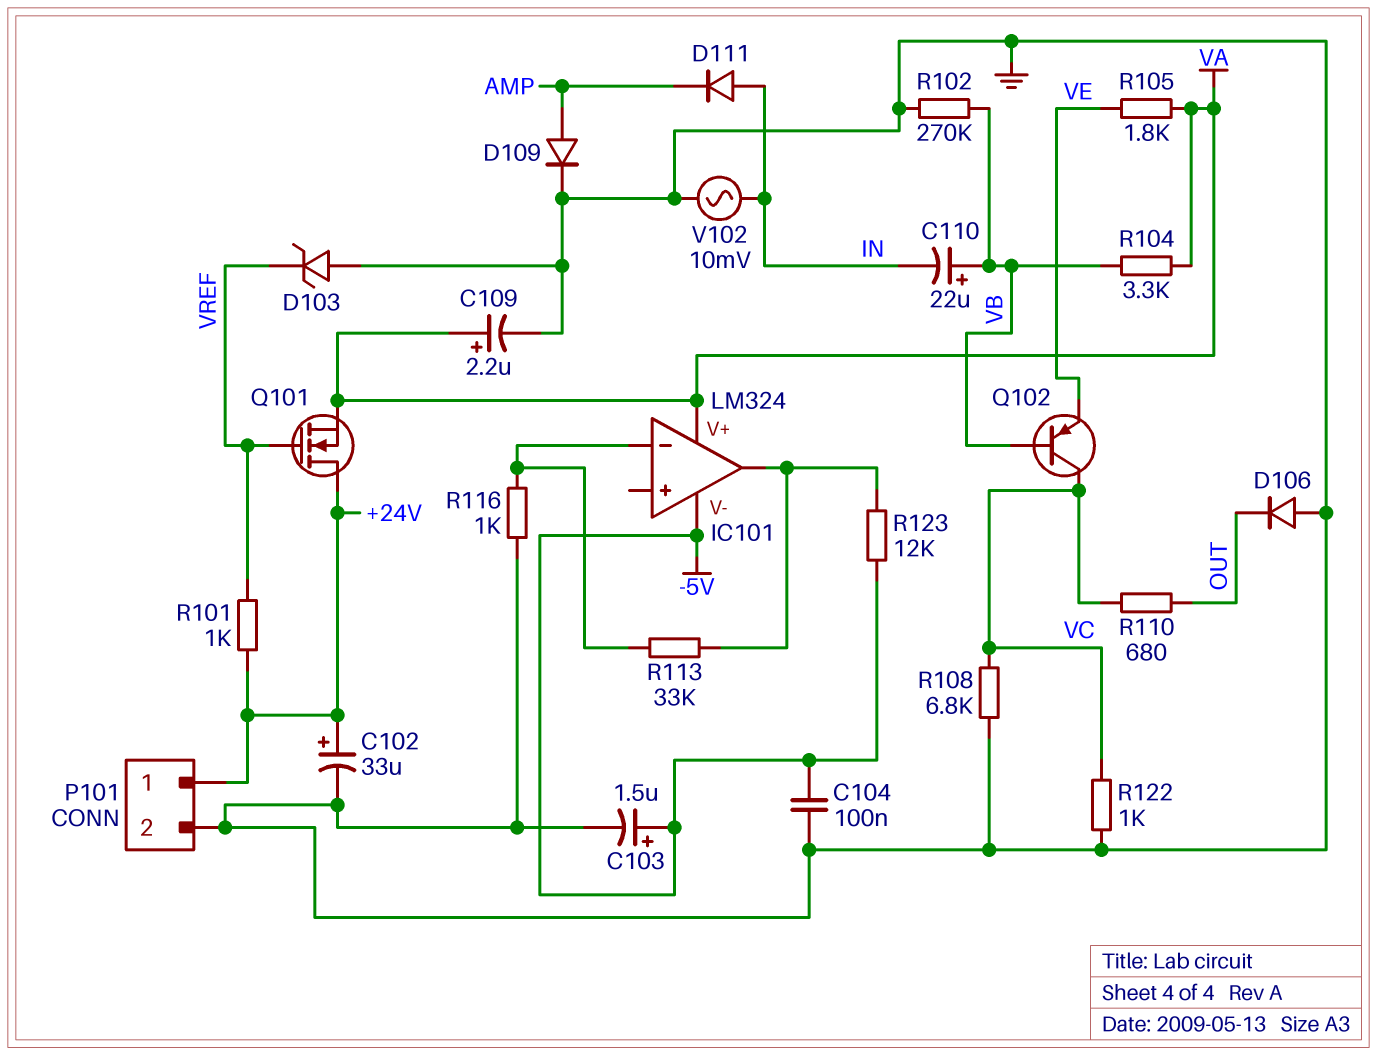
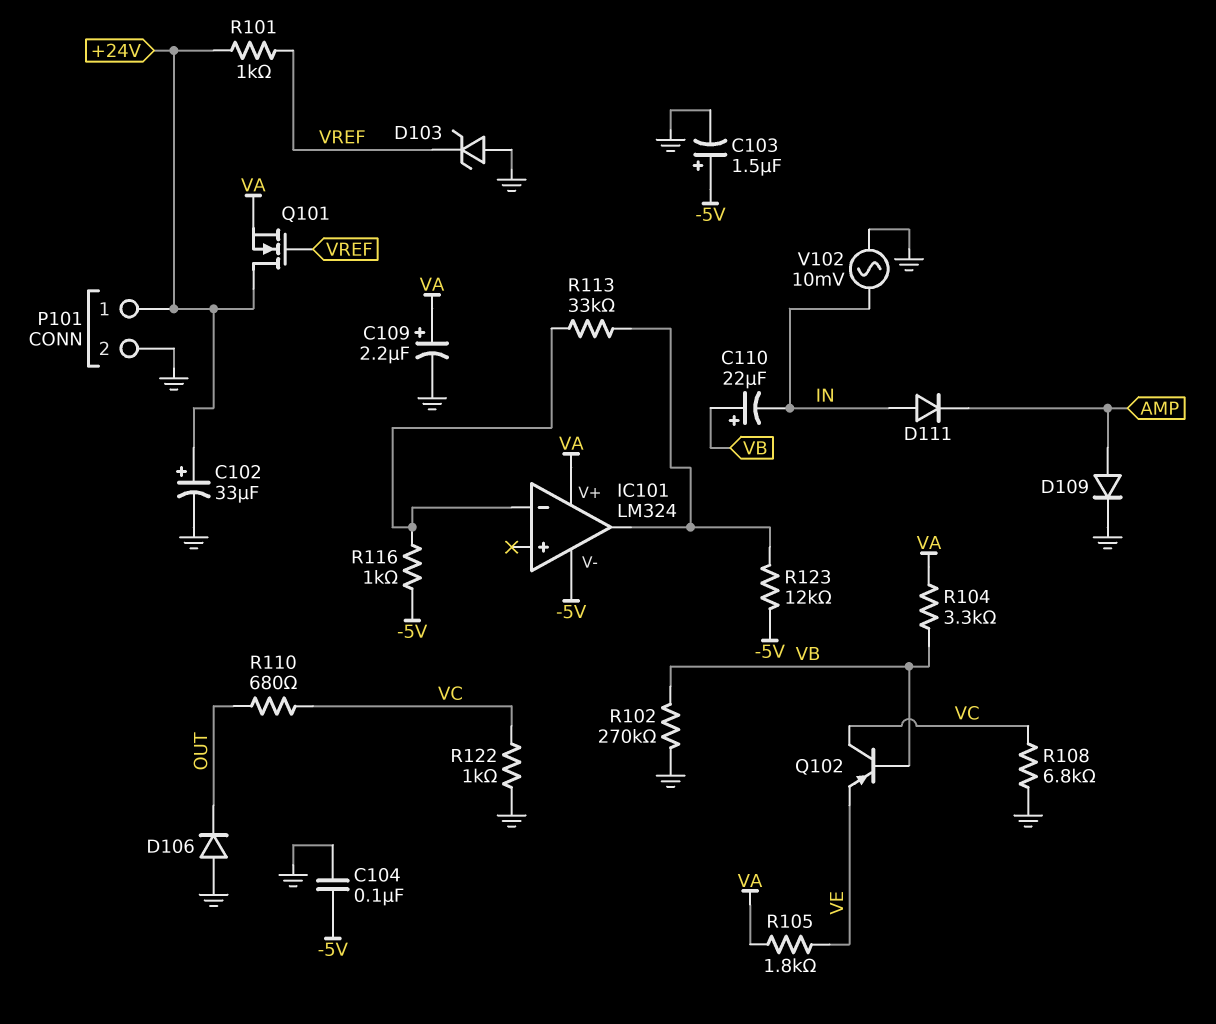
R116: 1k (GND, IC101/in-) -> 1k (-5V, IC101/in-)

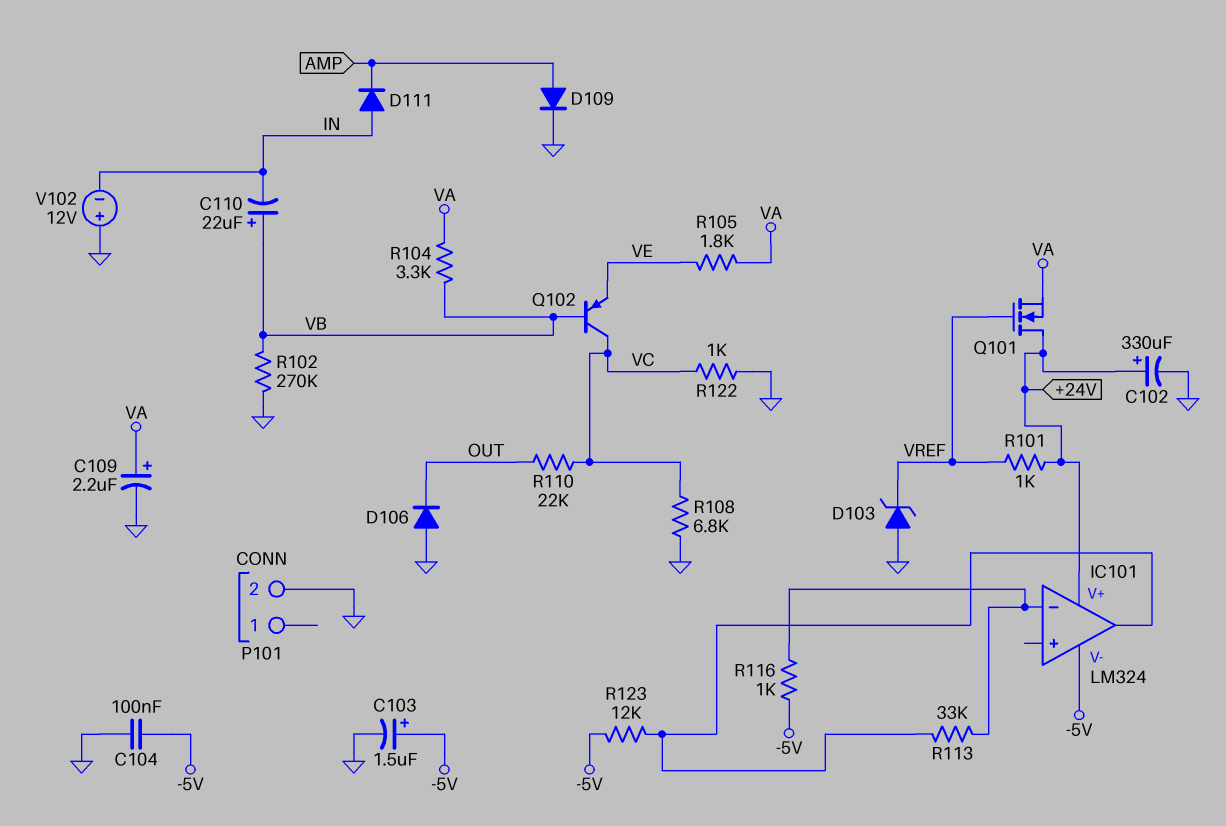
C102: 33uF (plus +24V, minus GND) -> 330uF (plus +24V, minus GND)
IC101 pin V+: VA -> +24V
P101 pin 1: +24V -> none
R110: 680 (OUT, VC) -> 22k (OUT, VC)
V102: AC 10mV (GND, IN) -> 12V (plus GND, minus IN)

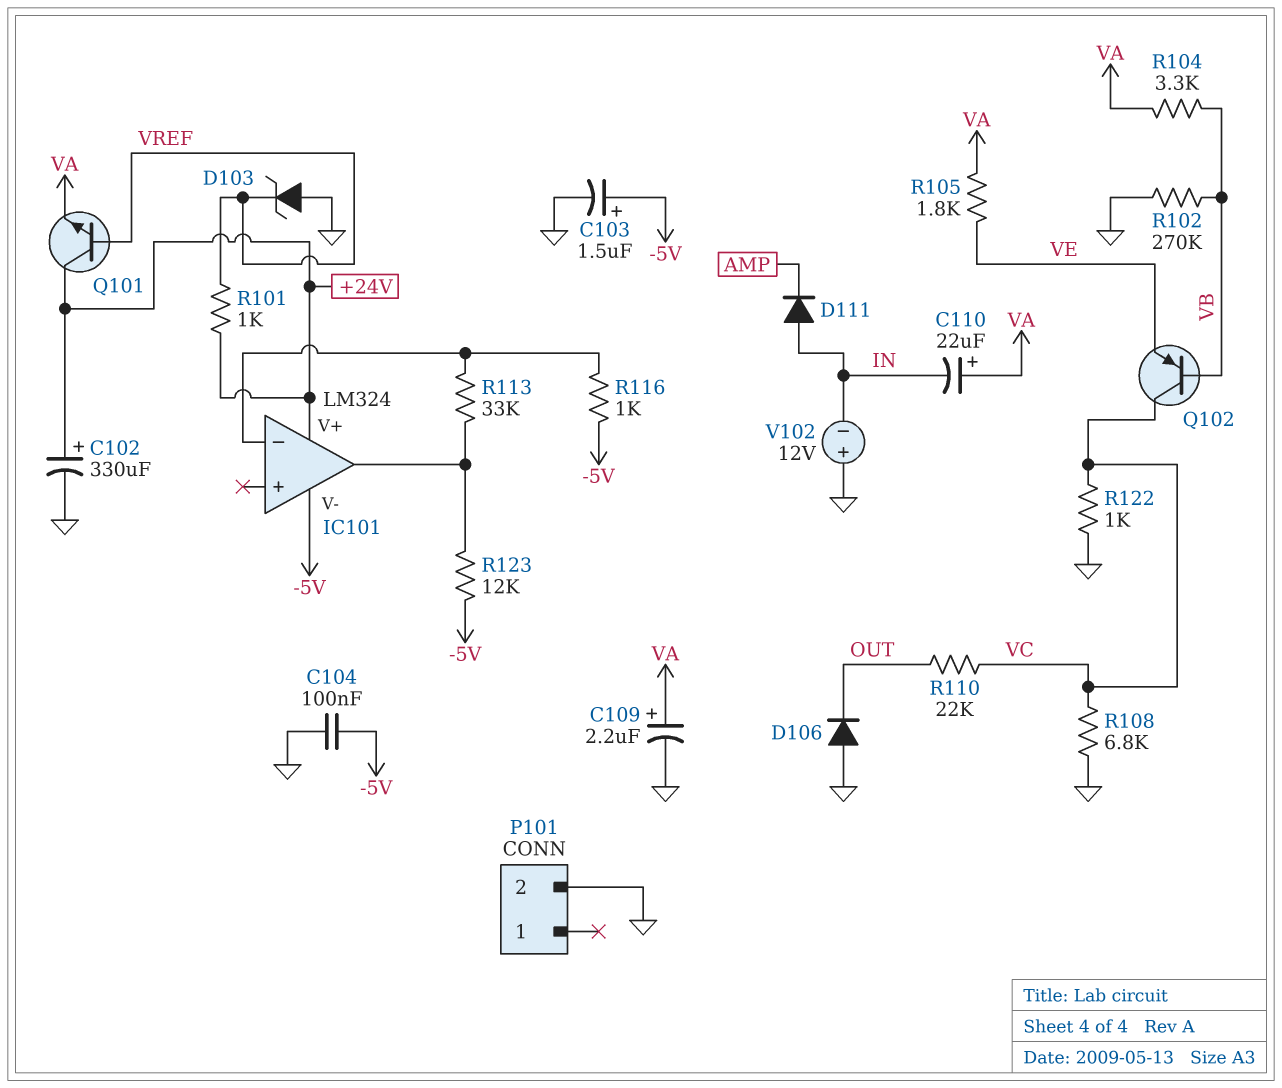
C110: 22uF (plus VB, minus IN) -> 22uF (plus VA, minus IN)
D109: diode (A AMP, K GND) -> none
Q101: NMOS (G VREF, D +24V, S VA) -> NPN (B VREF, C +24V, E VA)

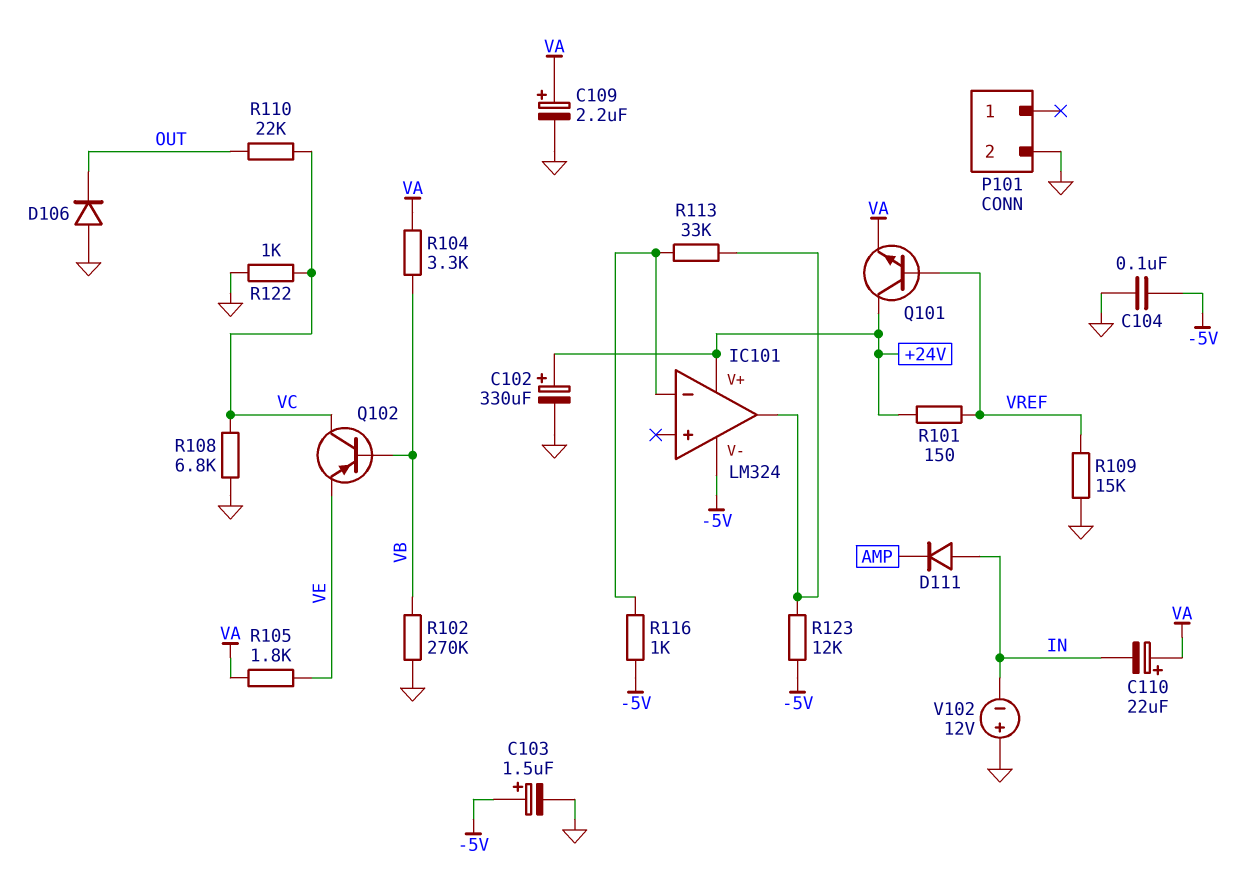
D103: zener (A GND, K VREF) -> none
R101: 1k (+24V, VREF) -> 150 (+24V, VREF)
R109: none -> 15k (GND, VREF)

